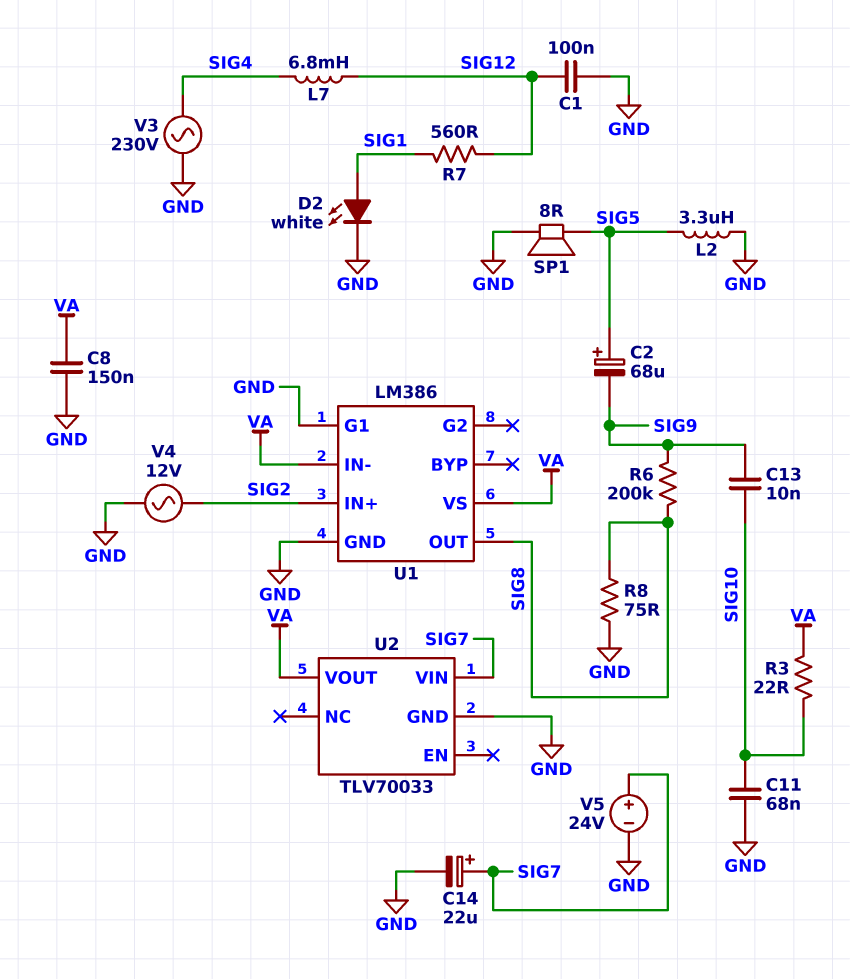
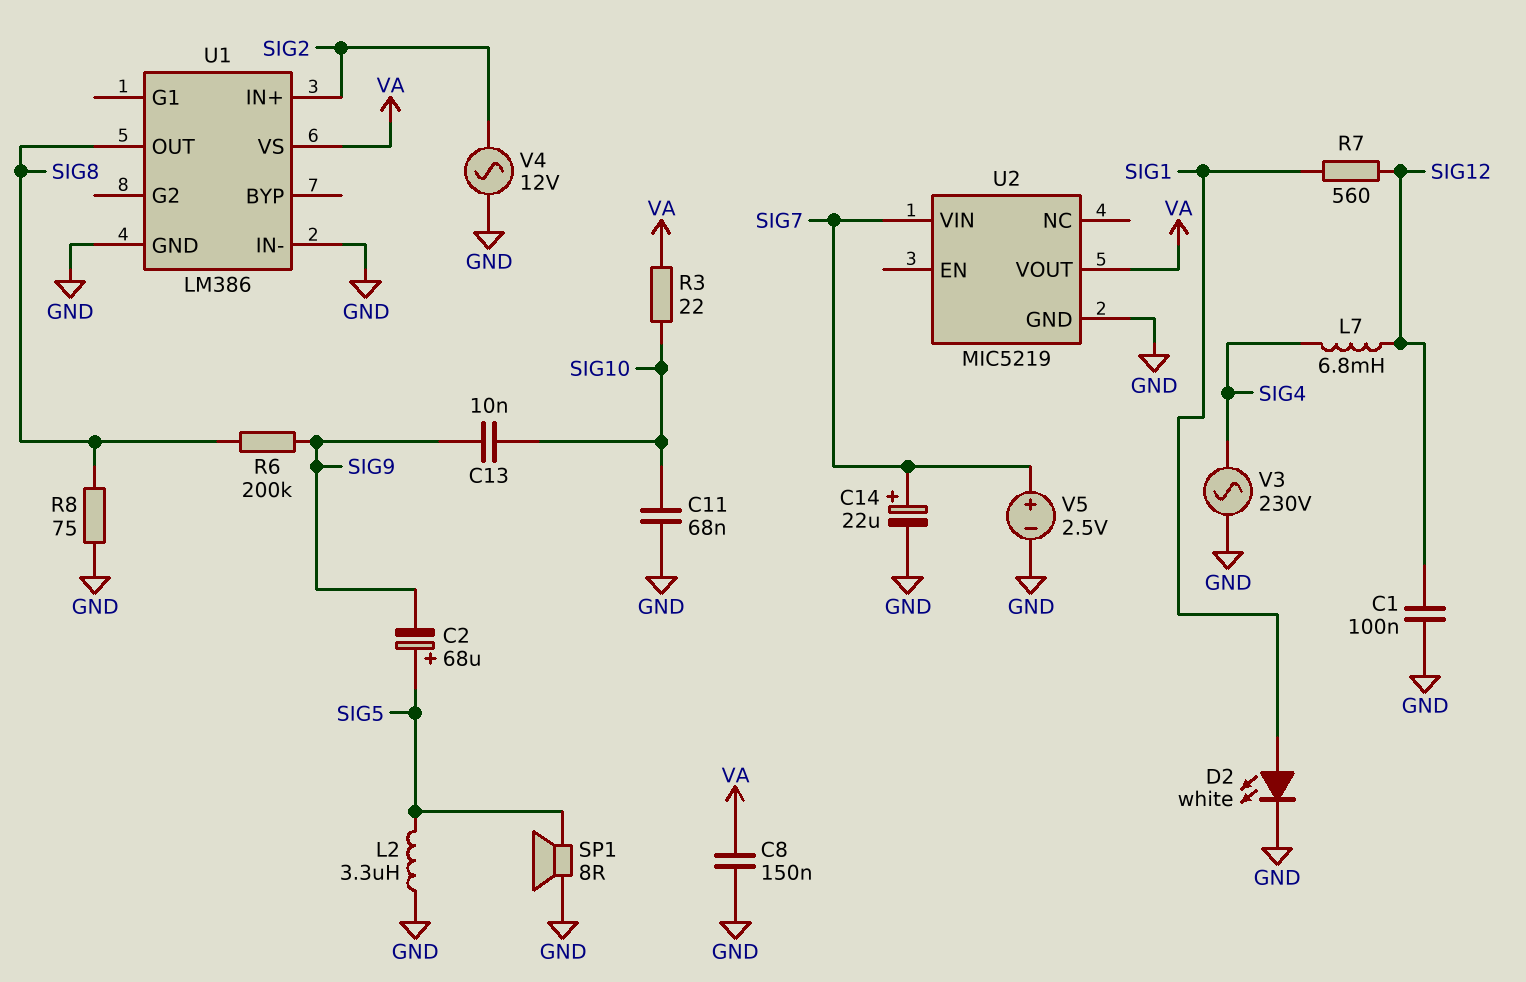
U1 pin G1: GND -> none
U1 pin IN-: VA -> GND
U2: TLV70033 -> MIC5219
V5: 24V (plus SIG7, minus GND) -> 2.5V (plus SIG7, minus GND)

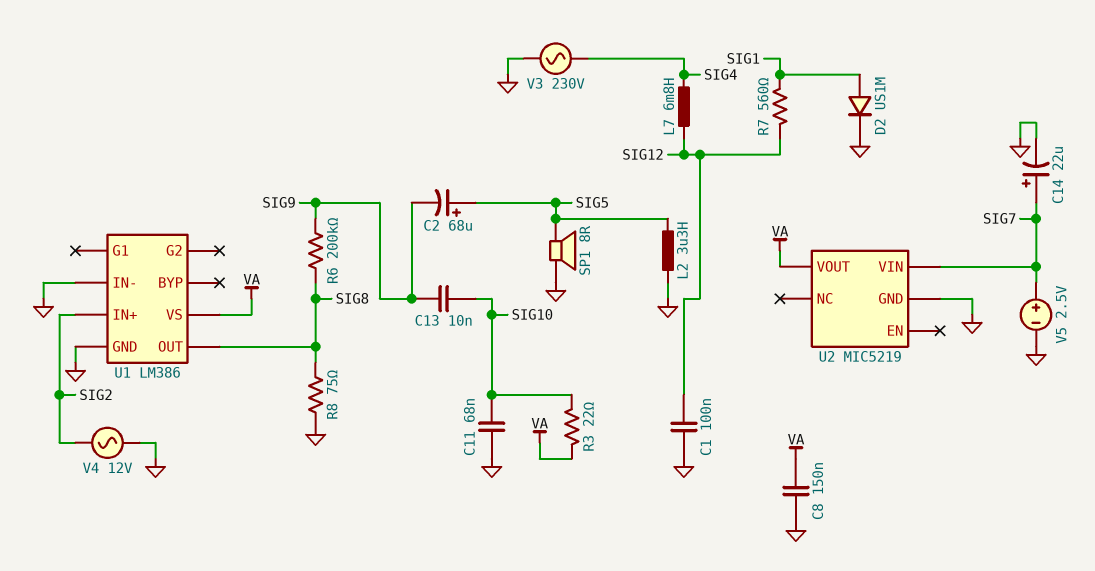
D2: LED white (A SIG1, K GND) -> diode US1M (A SIG1, K GND)

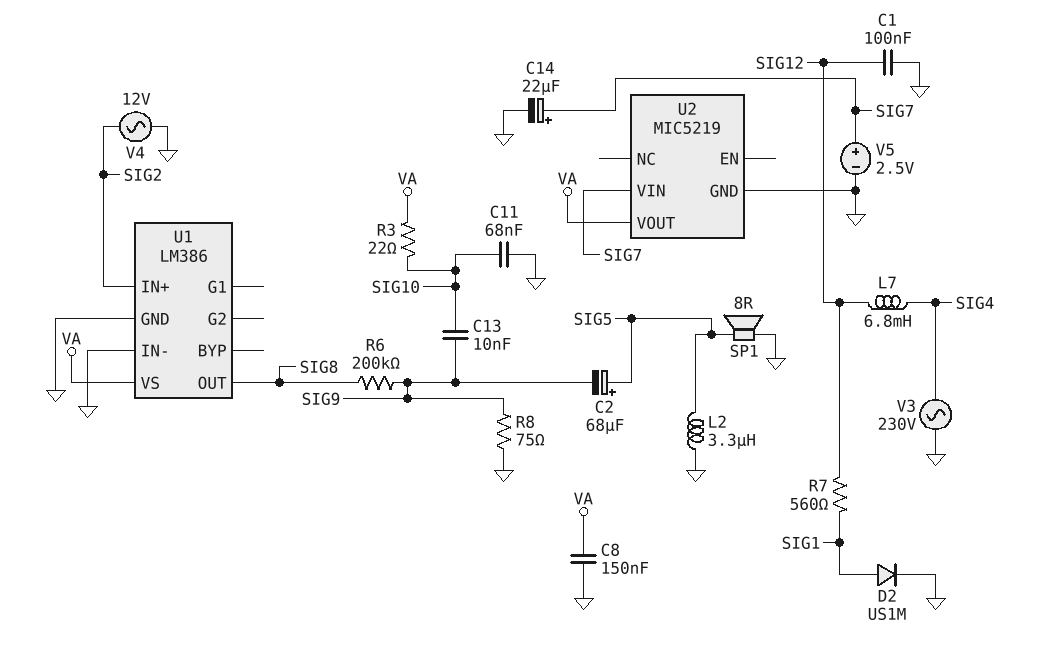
R8: 75 (GND, SIG8) -> 75 (GND, SIG9)

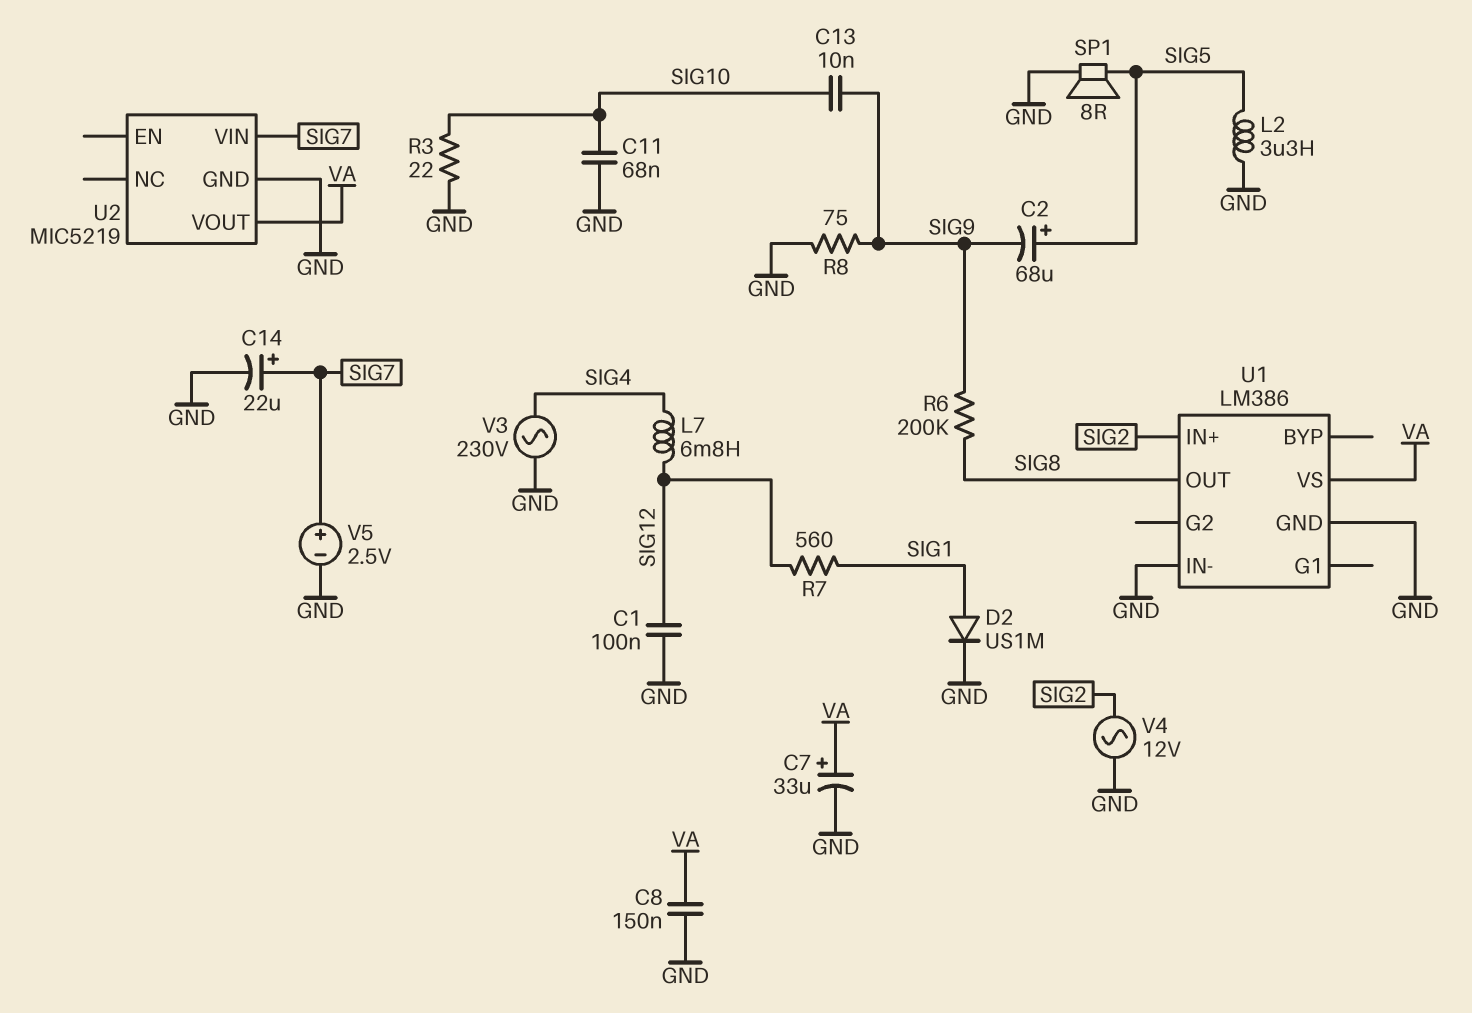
C7: none -> 33uF (plus VA, minus GND)
R3: 22 (SIG10, VA) -> 22 (GND, SIG10)

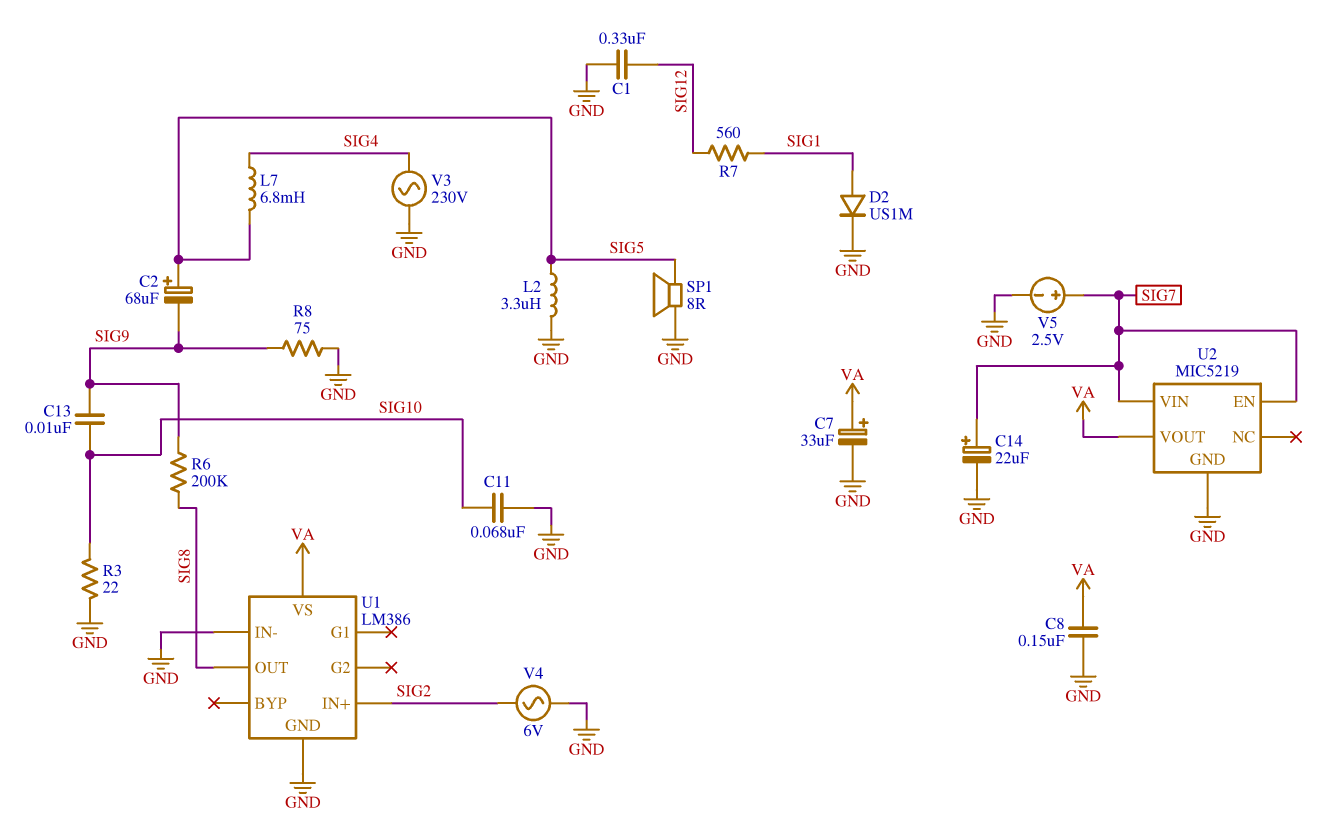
C1: 100nF (GND, SIG12) -> 330nF (GND, SIG12)
L7: 6.8mH (SIG4, SIG12) -> 6.8mH (SIG4, SIG5)
U2 pin EN: none -> SIG7
V4: AC 12V (GND, SIG2) -> AC 6V (GND, SIG2)

